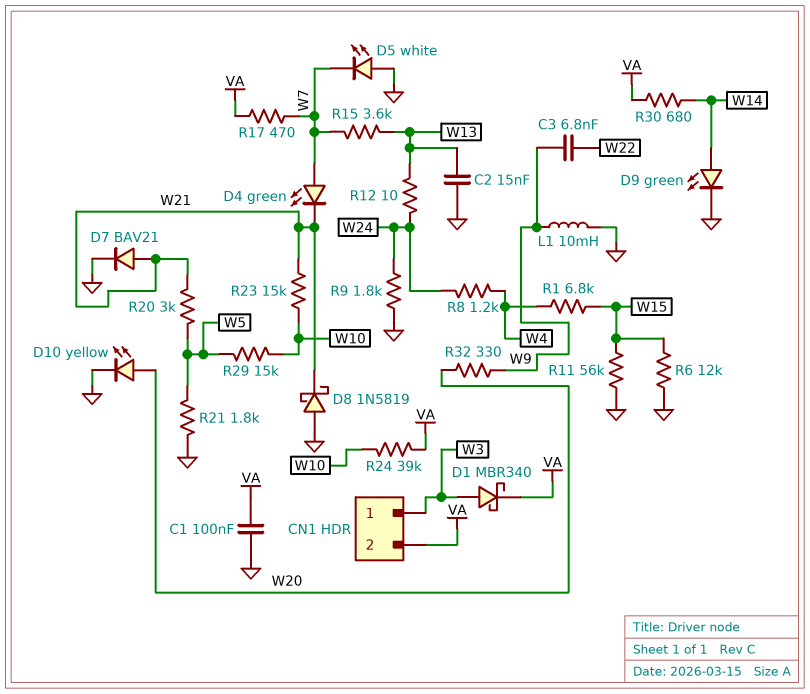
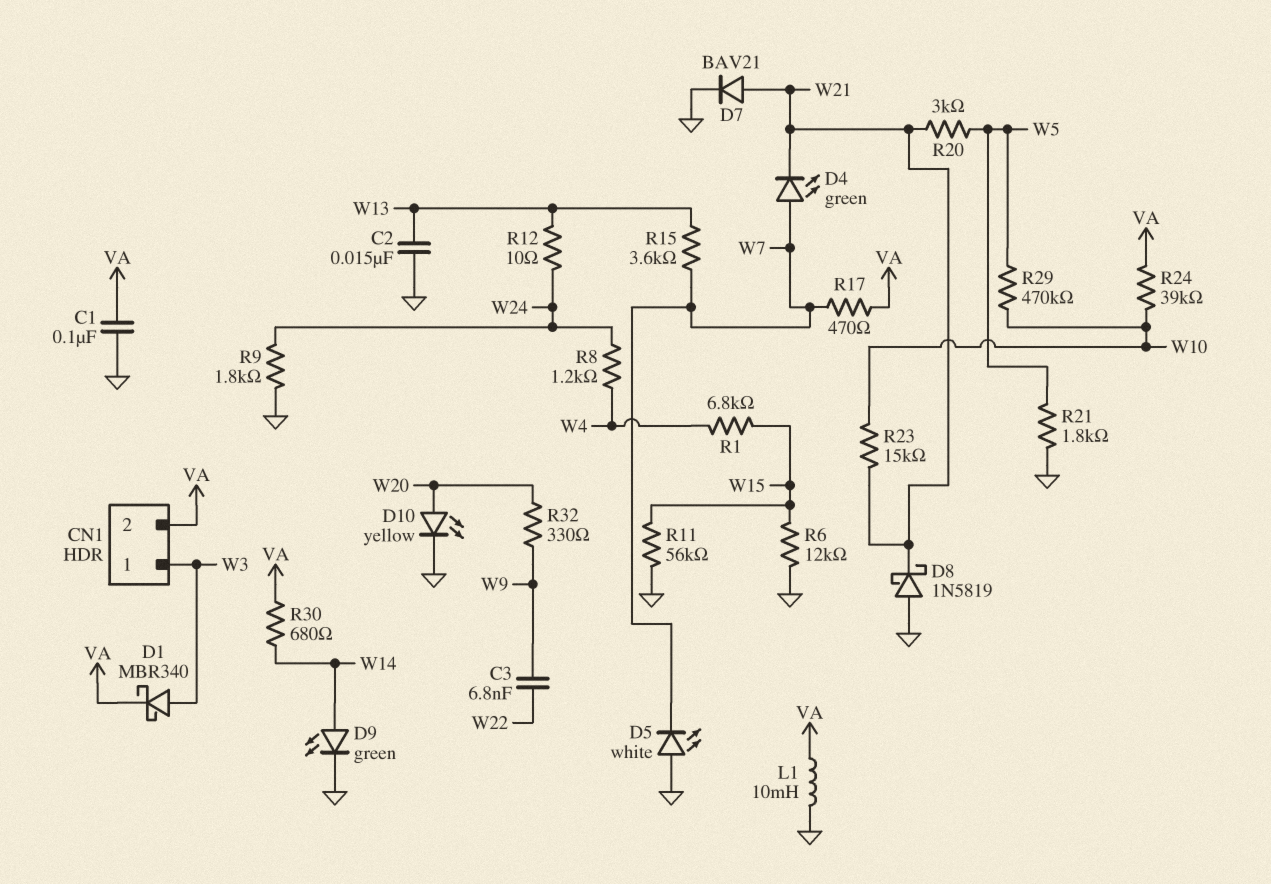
L1: 10mH (GND, W9) -> 10mH (GND, VA)
R29: 15k (W5, W10) -> 470k (W5, W10)

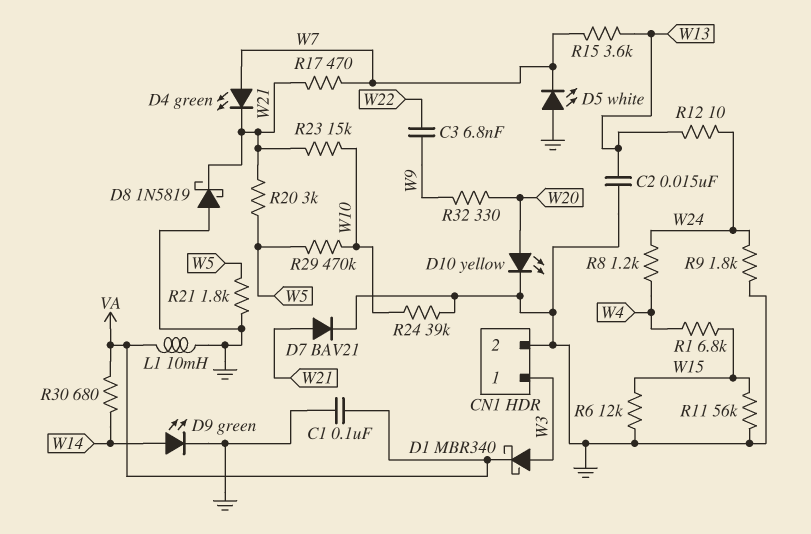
CN1 pin 2: VA -> GND
R17: 470 (VA, W7) -> 470 (W7, W21)
R24: 39k (VA, W10) -> 39k (GND, W10)

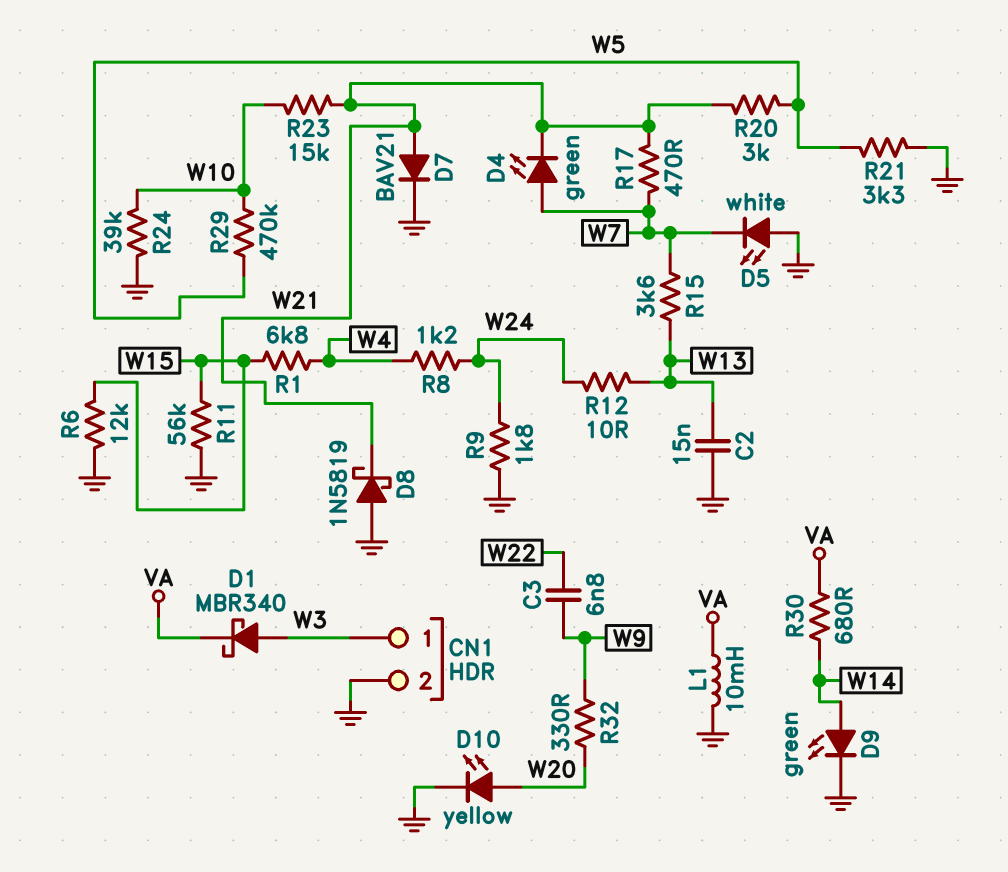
C1: 100nF (GND, VA) -> none
R21: 1.8k (GND, W5) -> 3.3k (GND, W5)

